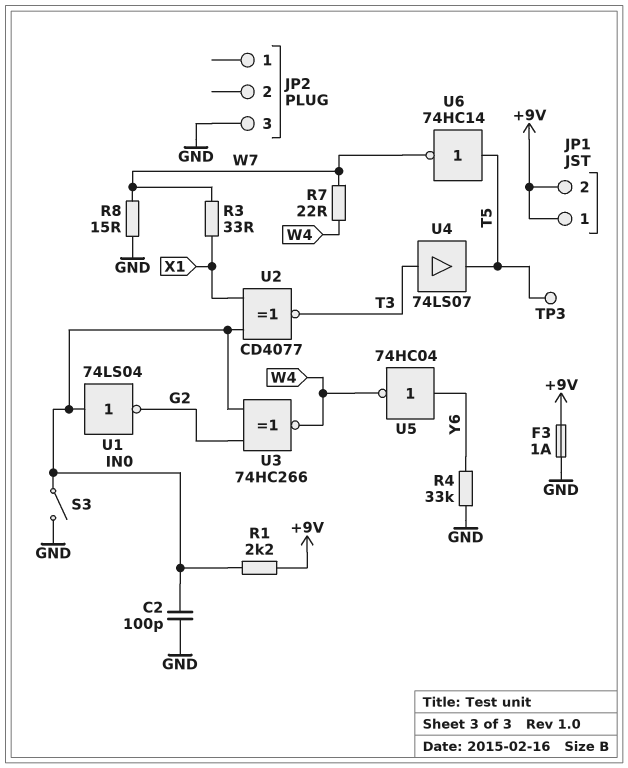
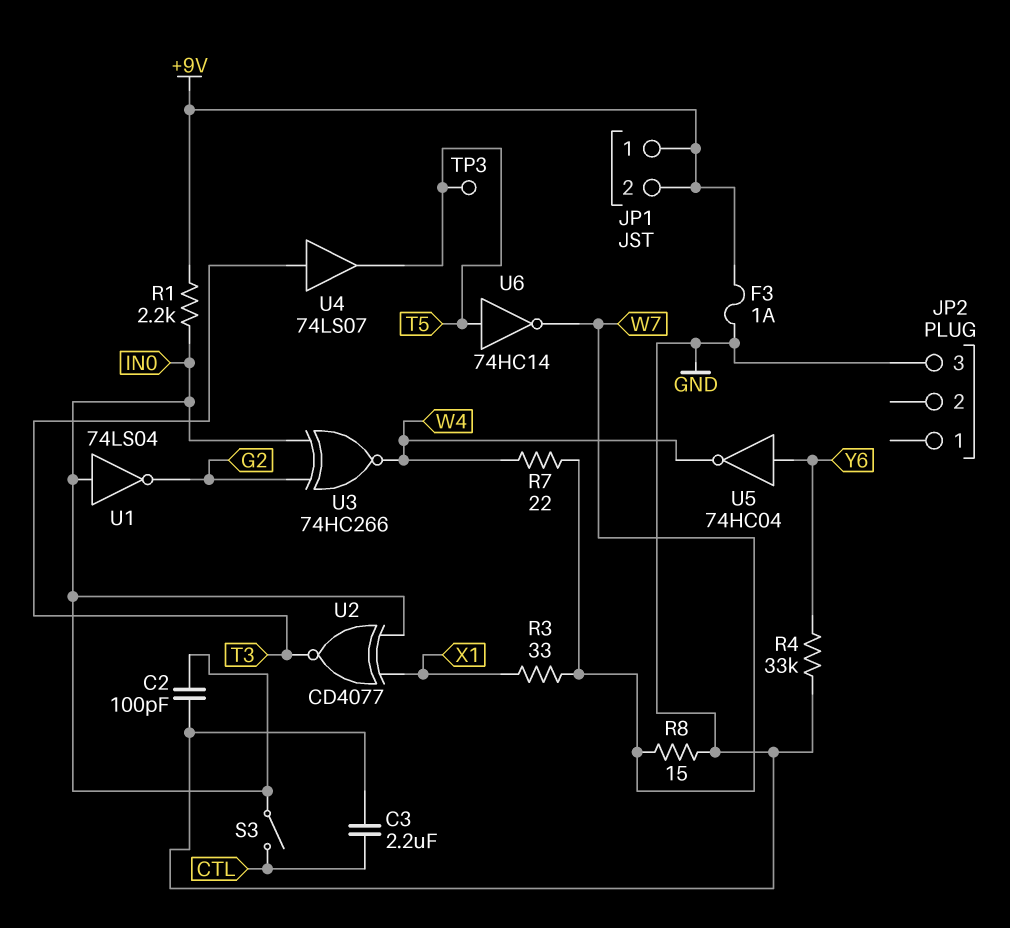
C3: none -> 2.2uF (CTL, GND)
S3: switch (GND, IN0) -> switch (CTL, IN0)

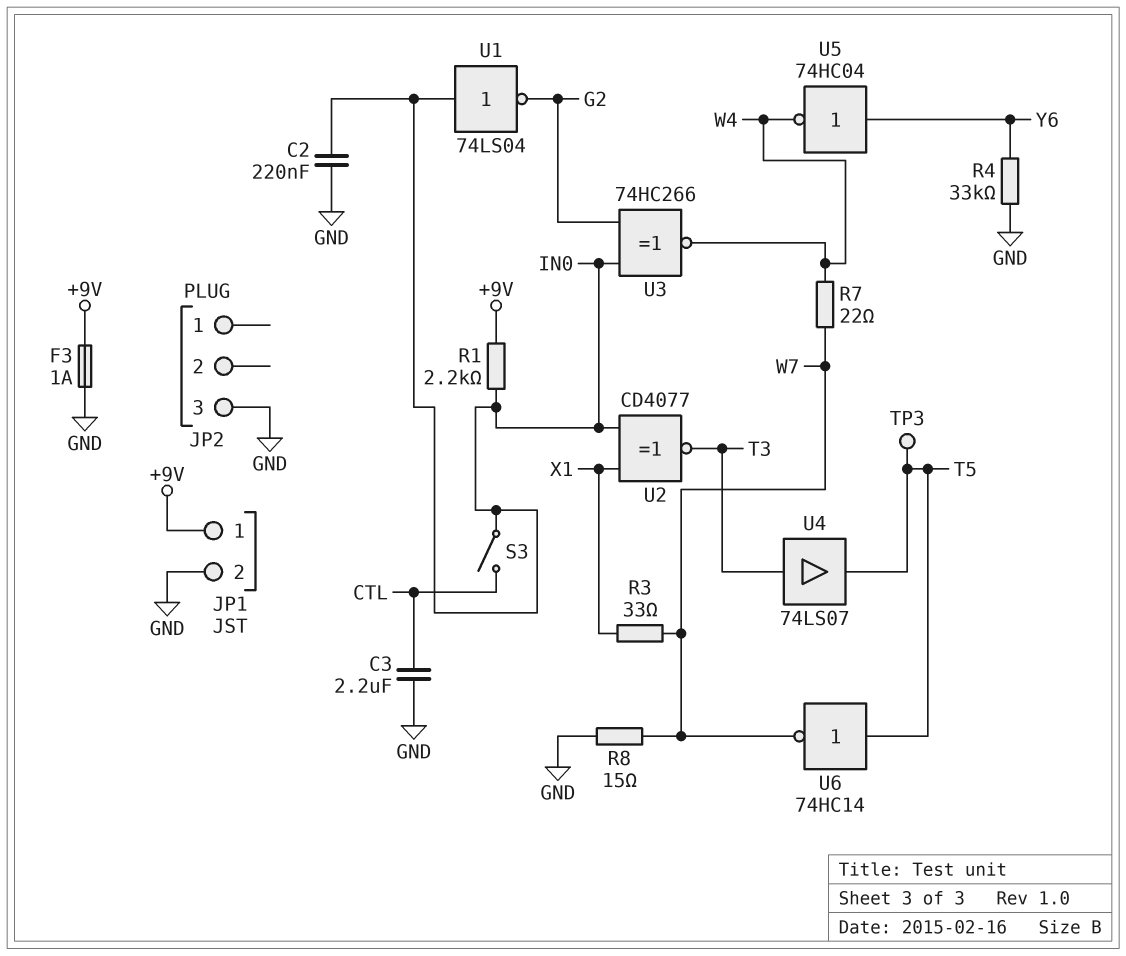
C2: 100pF (GND, IN0) -> 220nF (GND, IN0)
JP1 pin 2: +9V -> GND

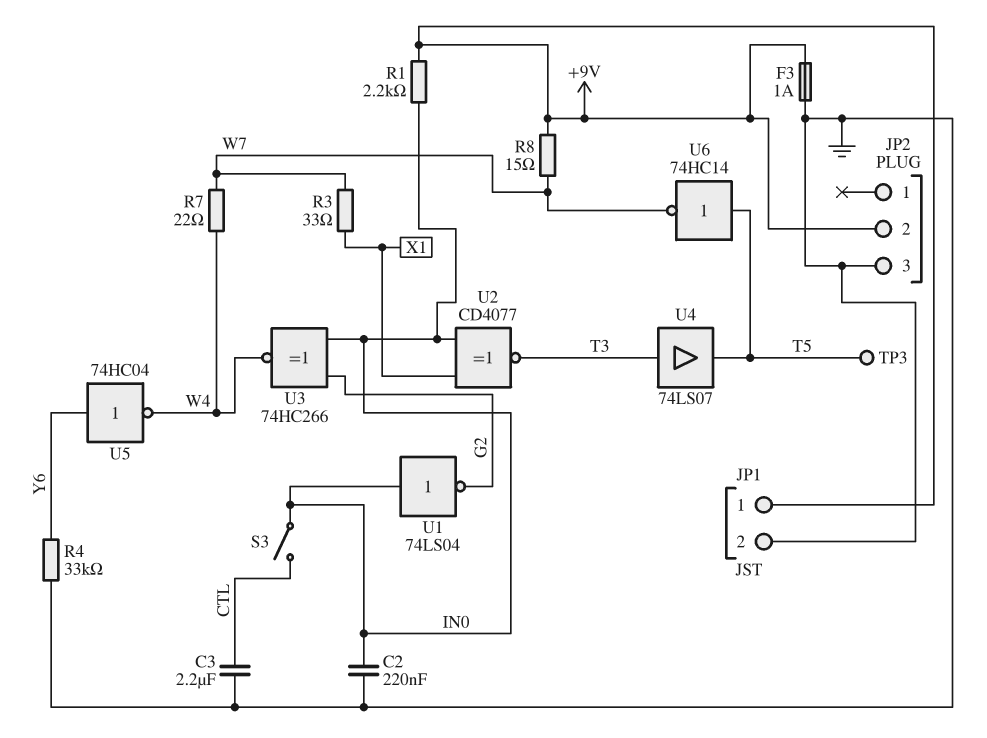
JP2 pin 2: none -> +9V
R8: 15 (GND, W7) -> 15 (+9V, W7)

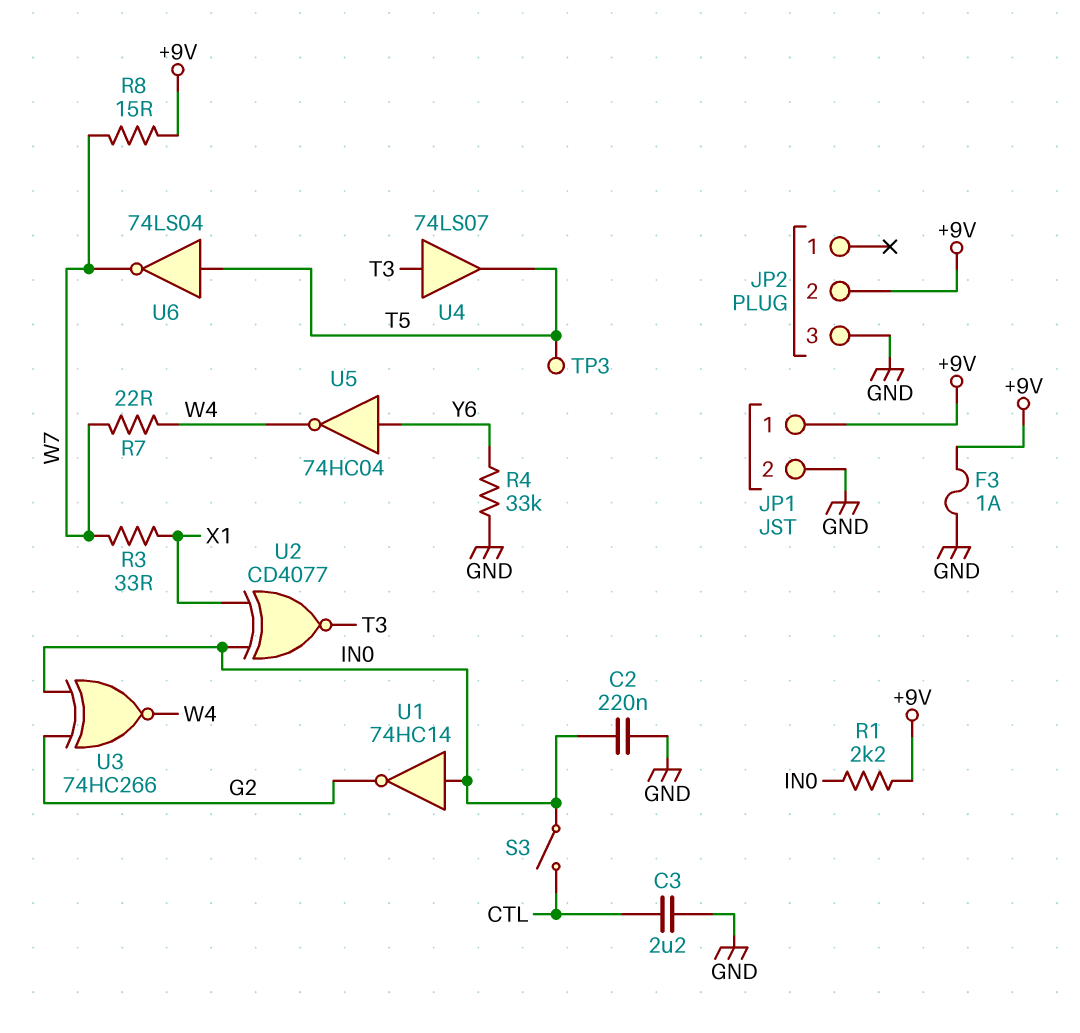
U1: NOT 74LS04 (in IN0, out G2) -> NOT 74HC14 (in IN0, out G2)
U6: NOT 74HC14 (in T5, out W7) -> NOT 74LS04 (in T5, out W7)

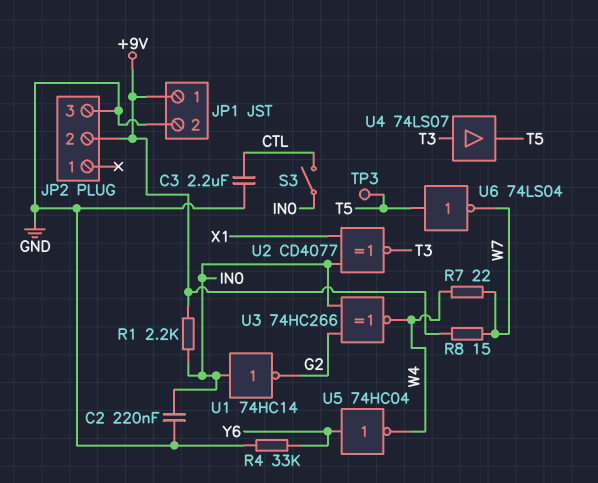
F3: 1A (+9V, GND) -> none
R3: 33 (W7, X1) -> none

